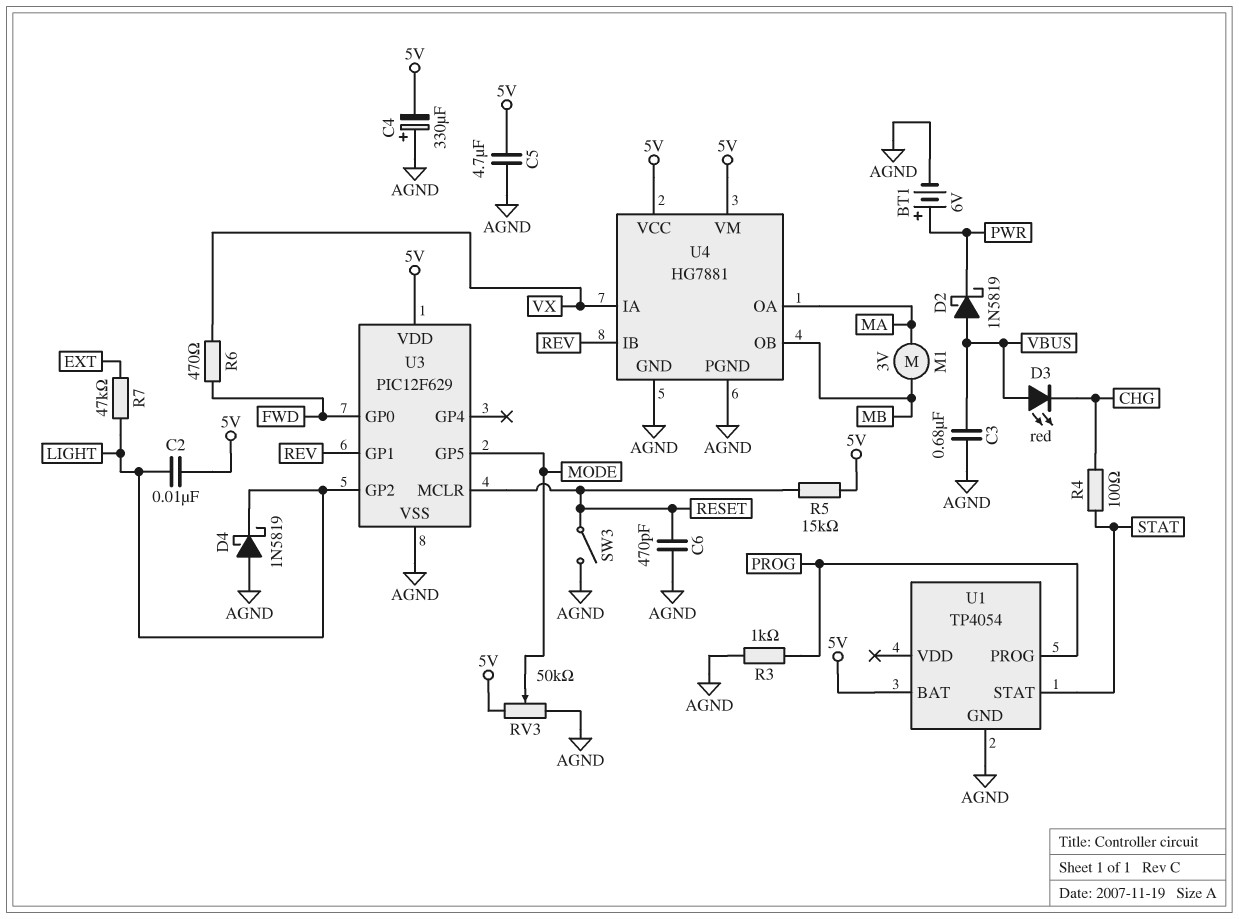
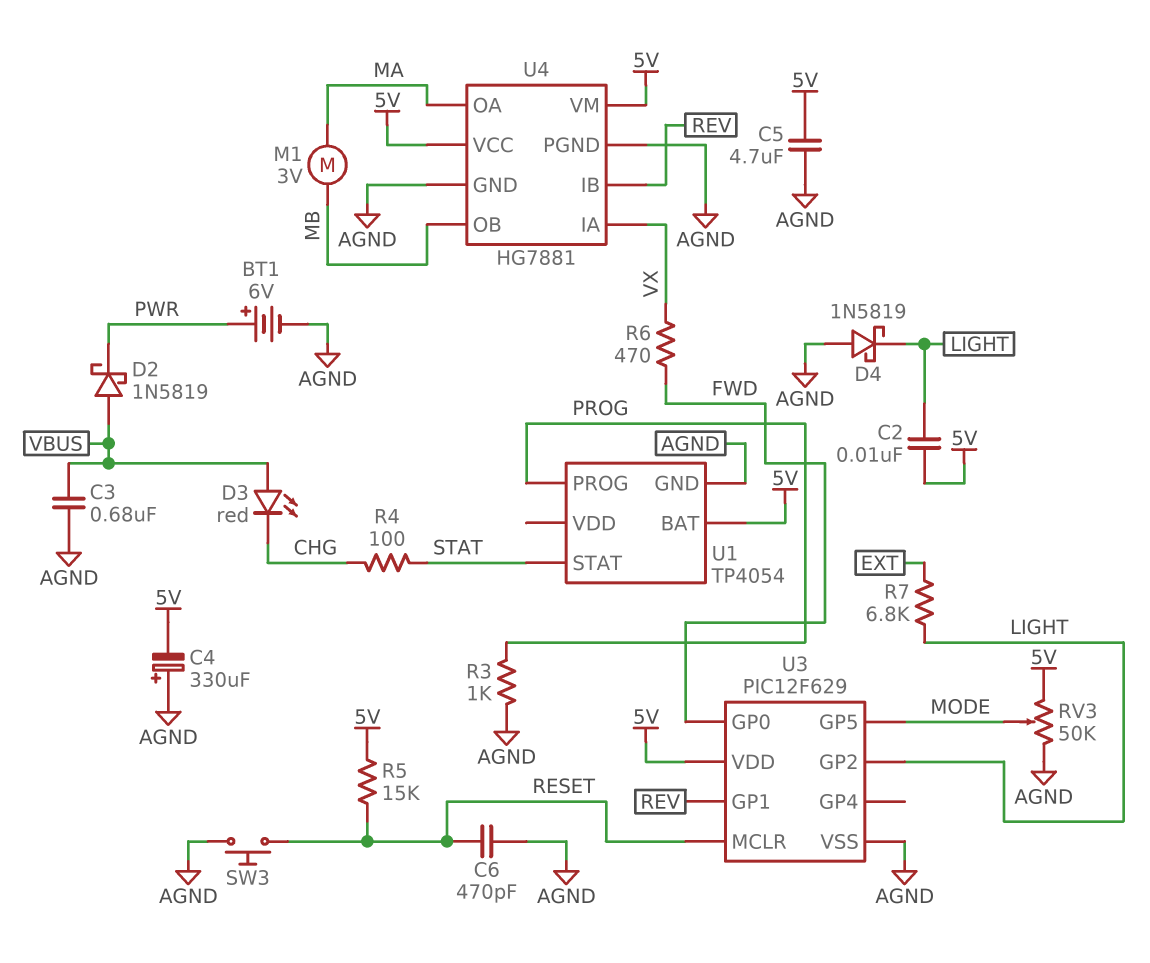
R7: 47k (EXT, LIGHT) -> 6.8k (EXT, LIGHT)
SW3: switch (AGND, RESET) -> button (AGND, RESET)

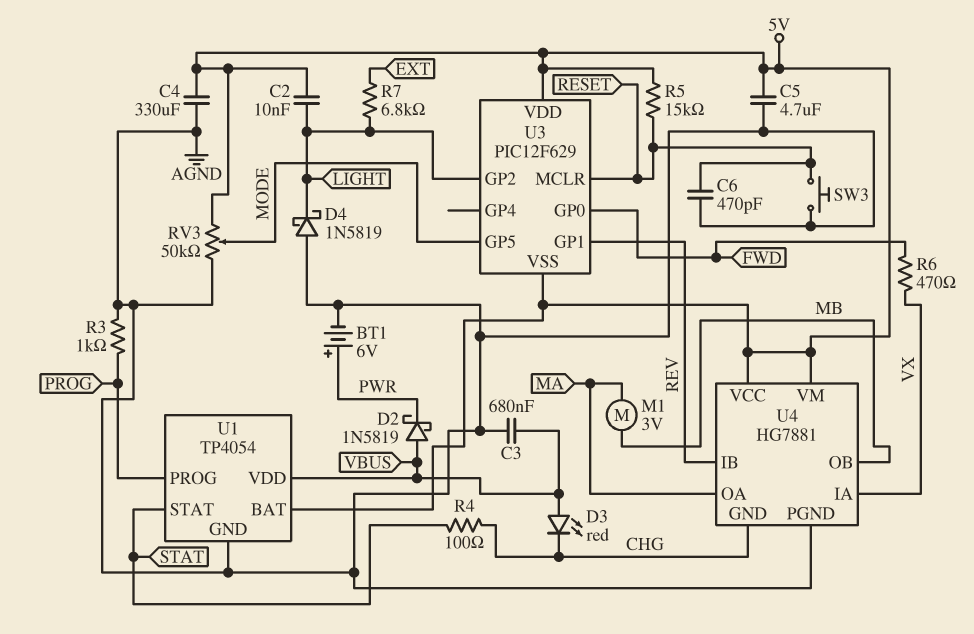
C4: 330uF (plus AGND, minus 5V) -> 330uF (5V, AGND)
U1 pin VDD: none -> VBUS
U3 pin VSS: AGND -> 5V
U4 pin GND: AGND -> CHG

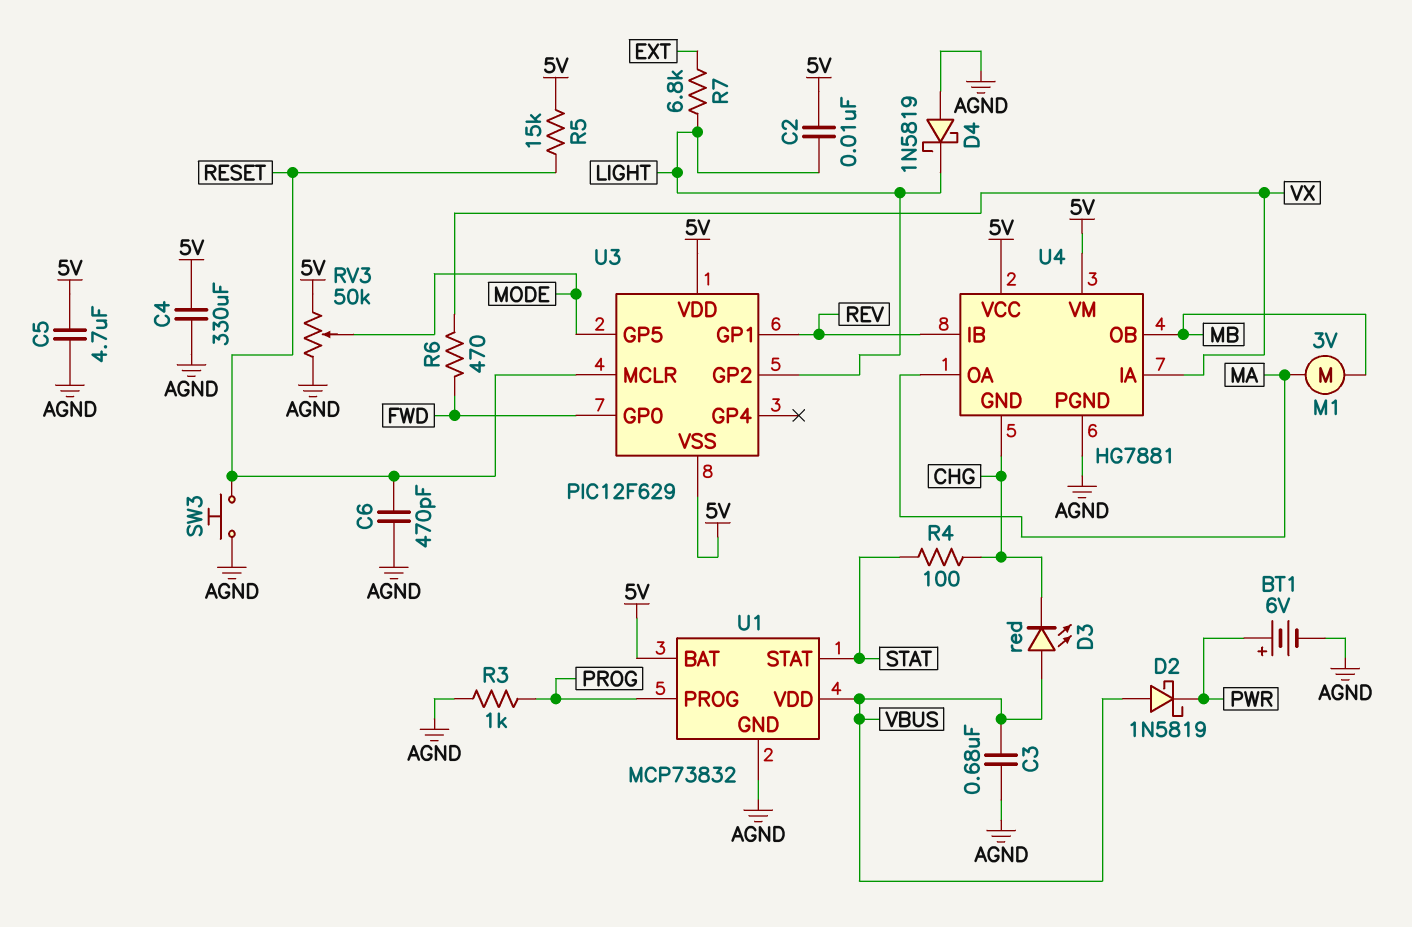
U1: TP4054 -> MCP73832

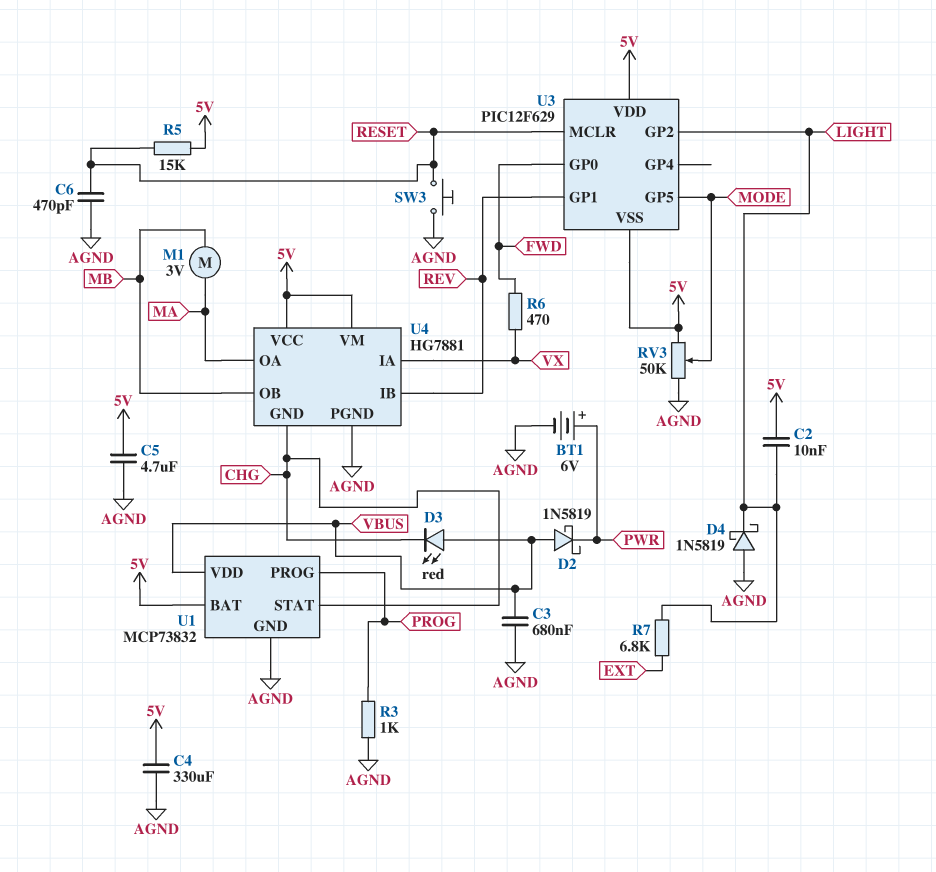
R4: 100 (CHG, STAT) -> none
U1 pin STAT: STAT -> CHG

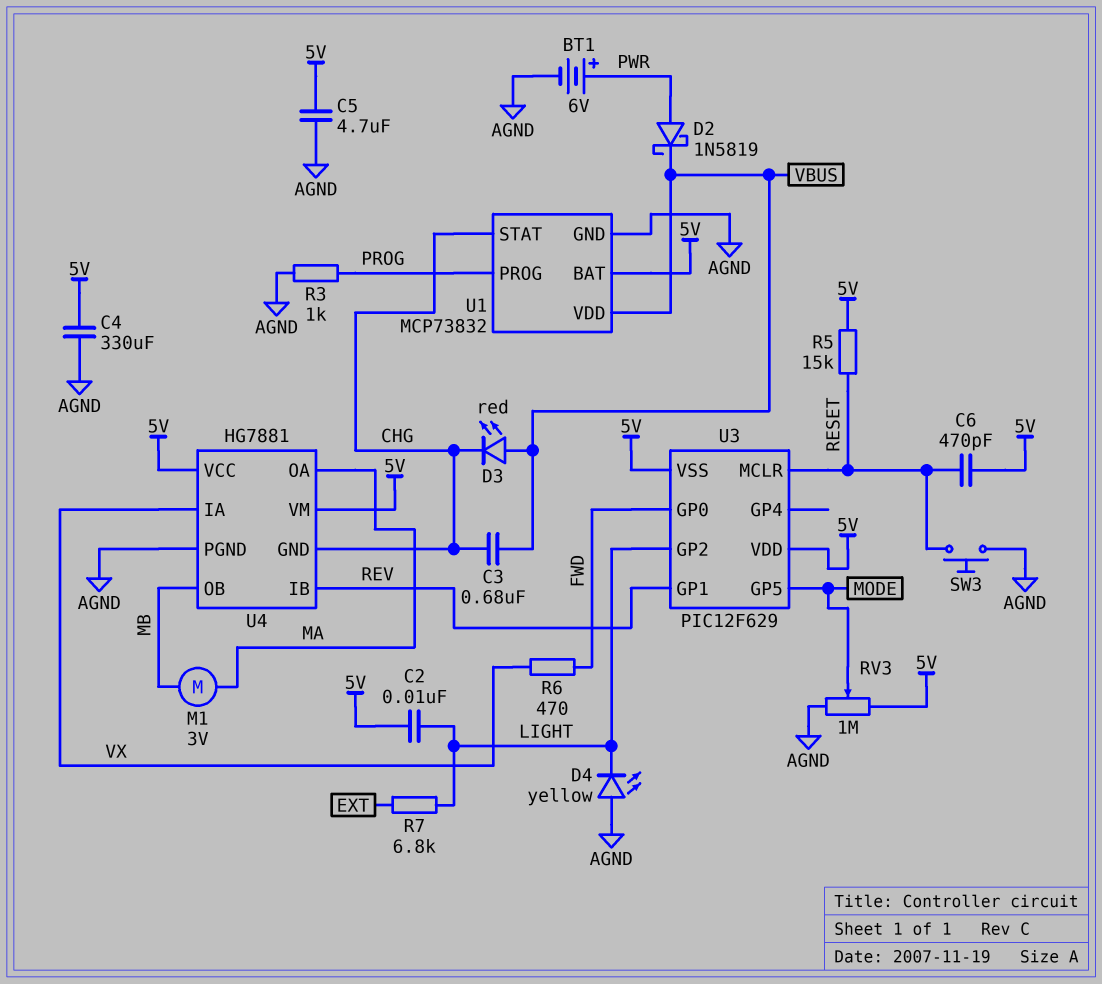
C3: 680nF (AGND, VBUS) -> 680nF (CHG, VBUS)
C6: 470pF (AGND, RESET) -> 470pF (5V, RESET)
D2: schottky 1N5819 (A VBUS, K PWR) -> schottky 1N5819 (A PWR, K VBUS)
D4: schottky 1N5819 (A AGND, K LIGHT) -> LED yellow (A AGND, K LIGHT)
RV3: 50k (5V, AGND, wiper MODE) -> 1M (5V, AGND, wiper MODE)

